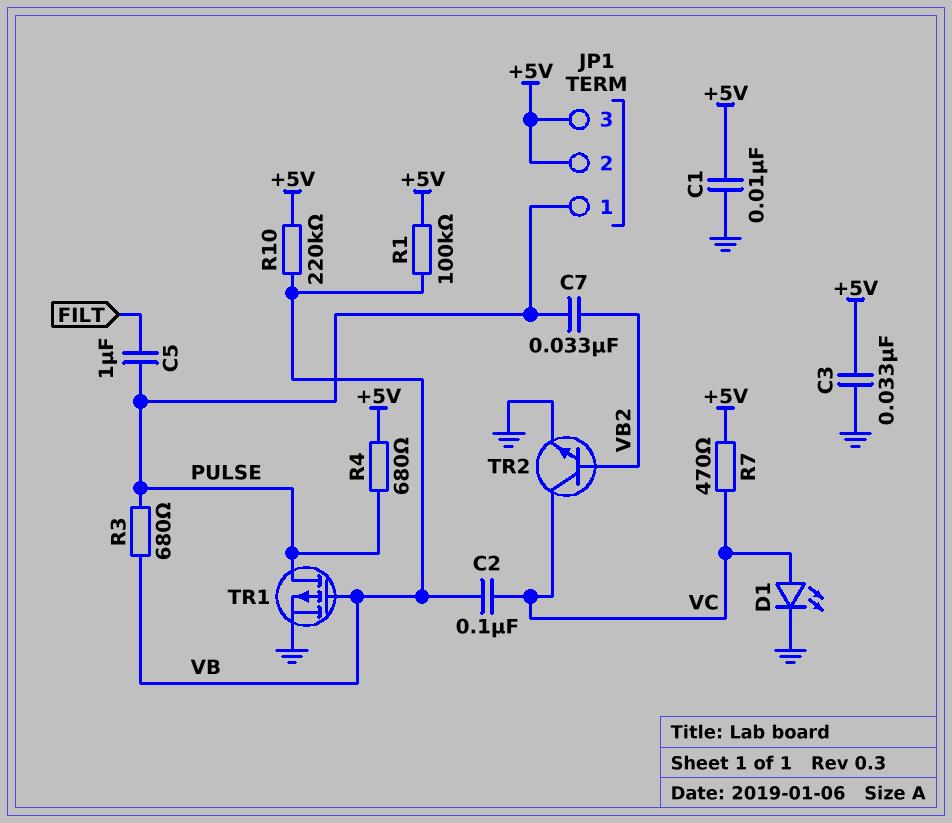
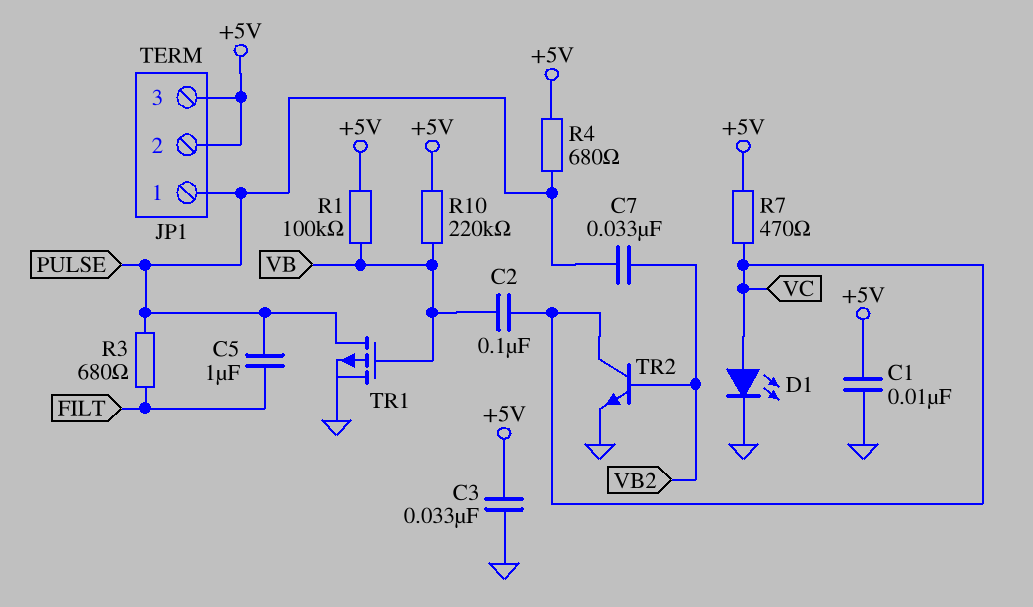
R3: 680 (PULSE, VB) -> 680 (FILT, PULSE)

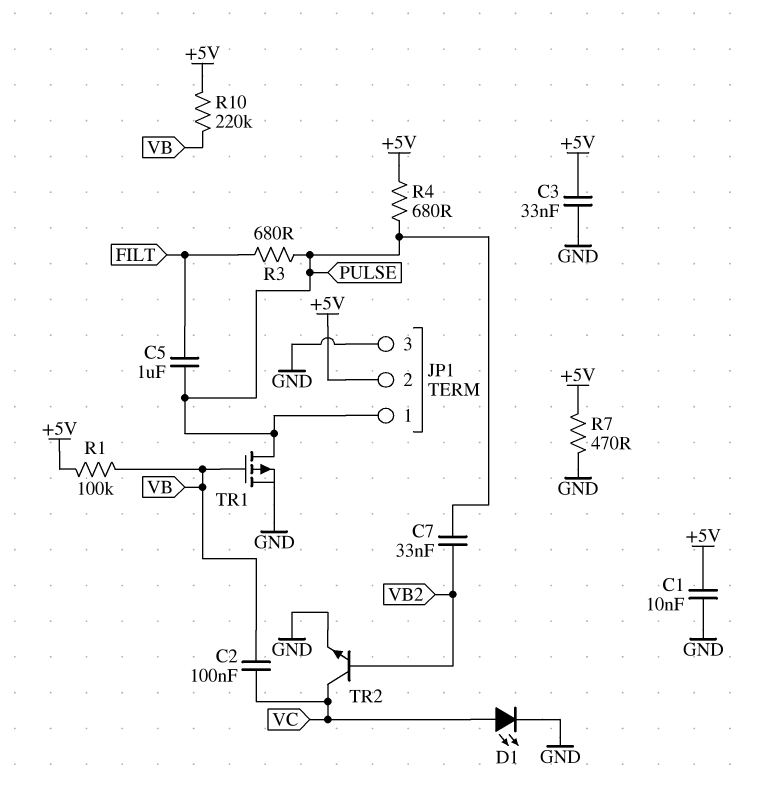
JP1 pin 3: +5V -> GND
R7: 470 (+5V, VC) -> 470 (+5V, GND)

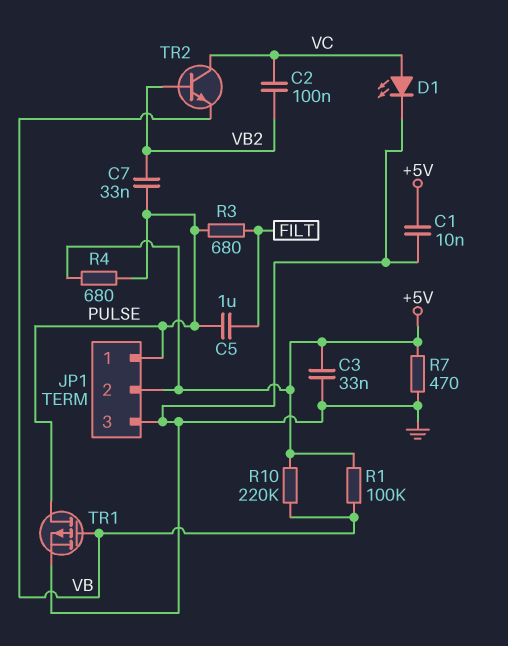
C2: 100nF (VB, VC) -> 100nF (VB2, VC)
TR2: NPN (B VB2, C VC, E GND) -> NPN (B VB2, C VC, E VB)

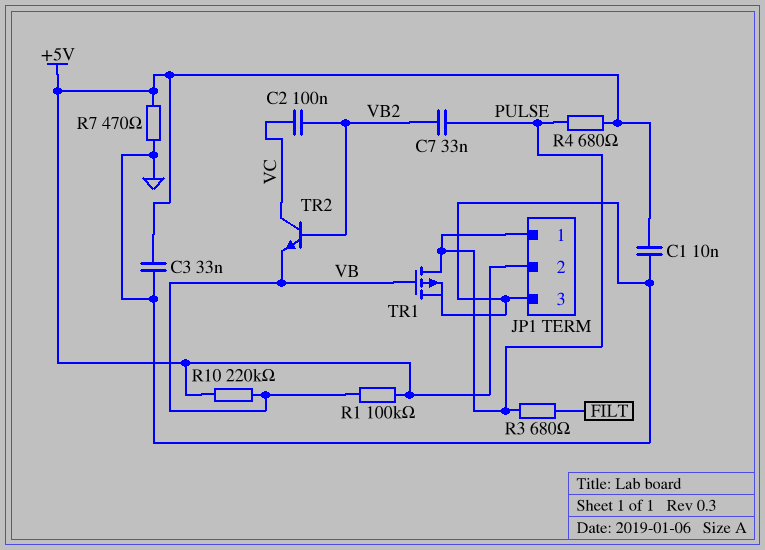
C5: 1uF (FILT, PULSE) -> none
D1: LED (A VC, K GND) -> none

